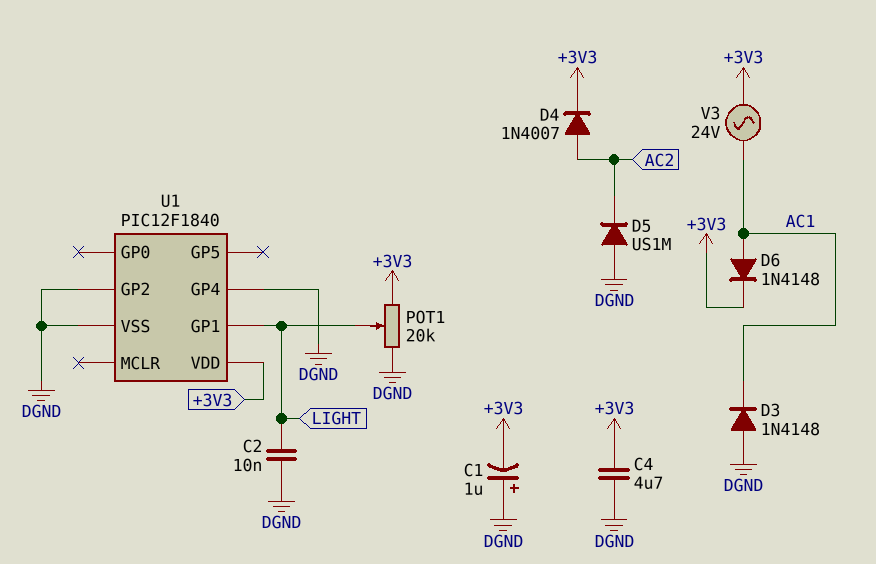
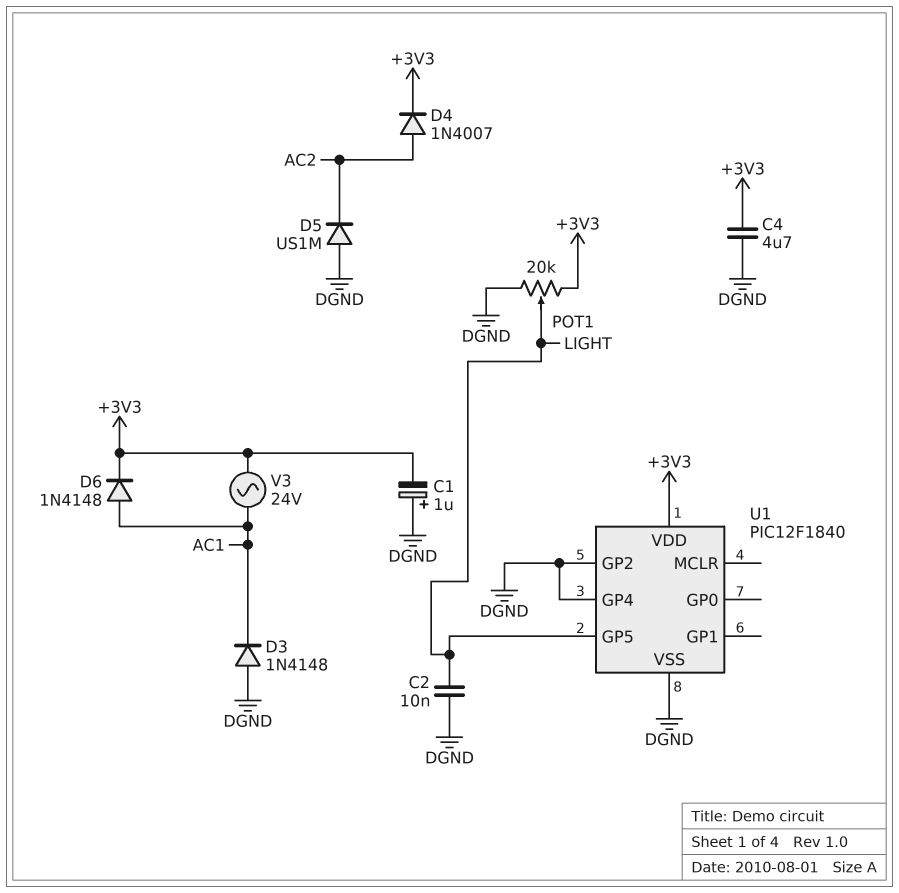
U1 pin GP1: LIGHT -> none
U1 pin GP5: none -> LIGHT

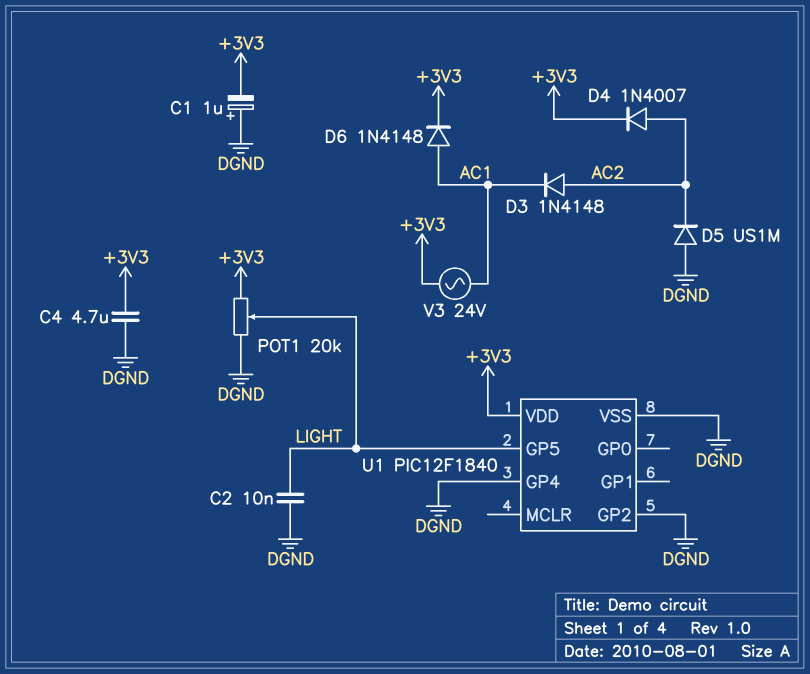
D3: diode 1N4148 (A DGND, K AC1) -> diode 1N4148 (A AC2, K AC1)

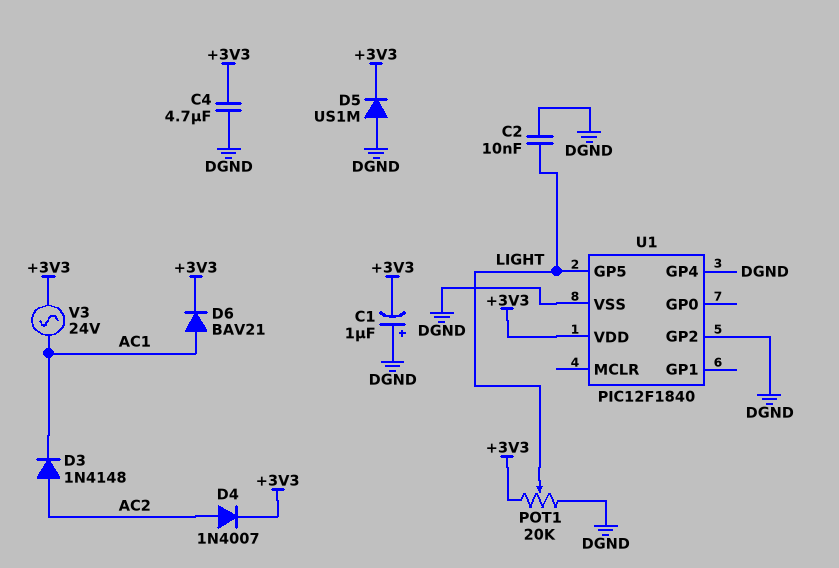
D5: diode US1M (A DGND, K AC2) -> diode US1M (A DGND, K +3V3)
D6: diode 1N4148 (A AC1, K +3V3) -> diode BAV21 (A AC1, K +3V3)

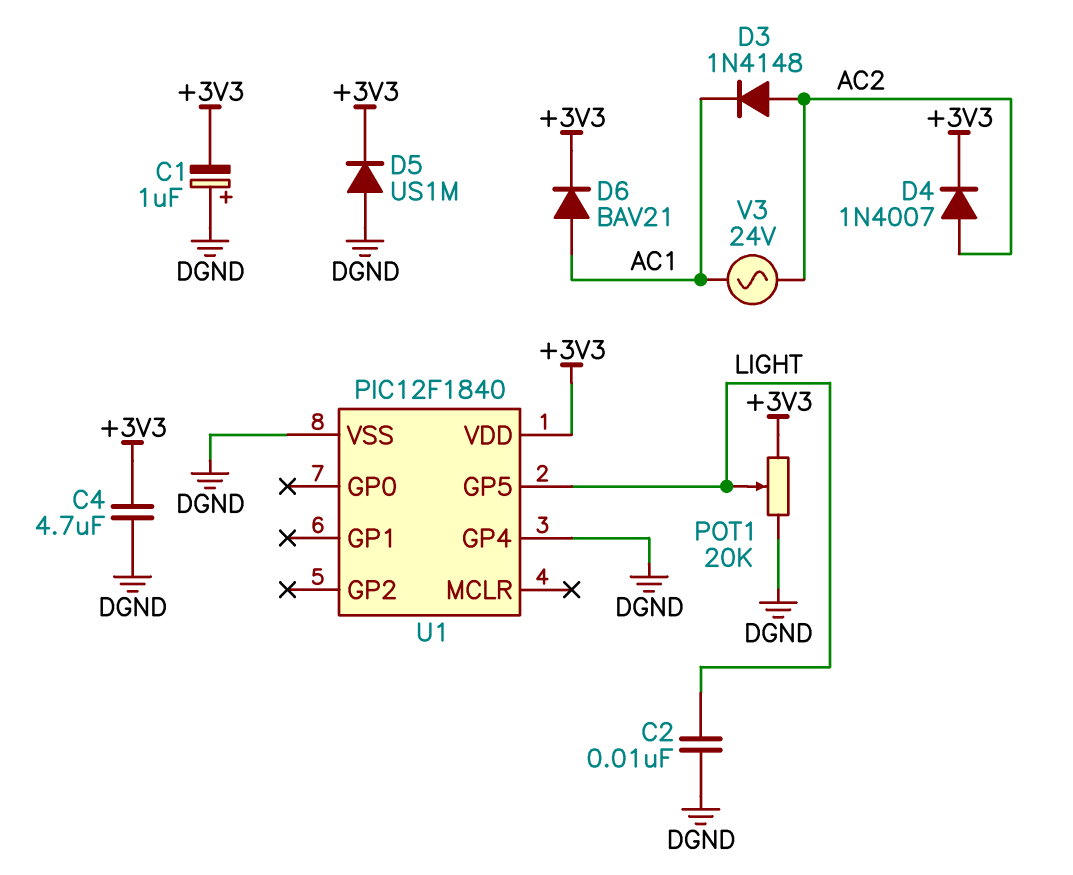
U1 pin GP2: DGND -> none
V3: AC 24V (+3V3, AC1) -> AC 24V (AC1, AC2)

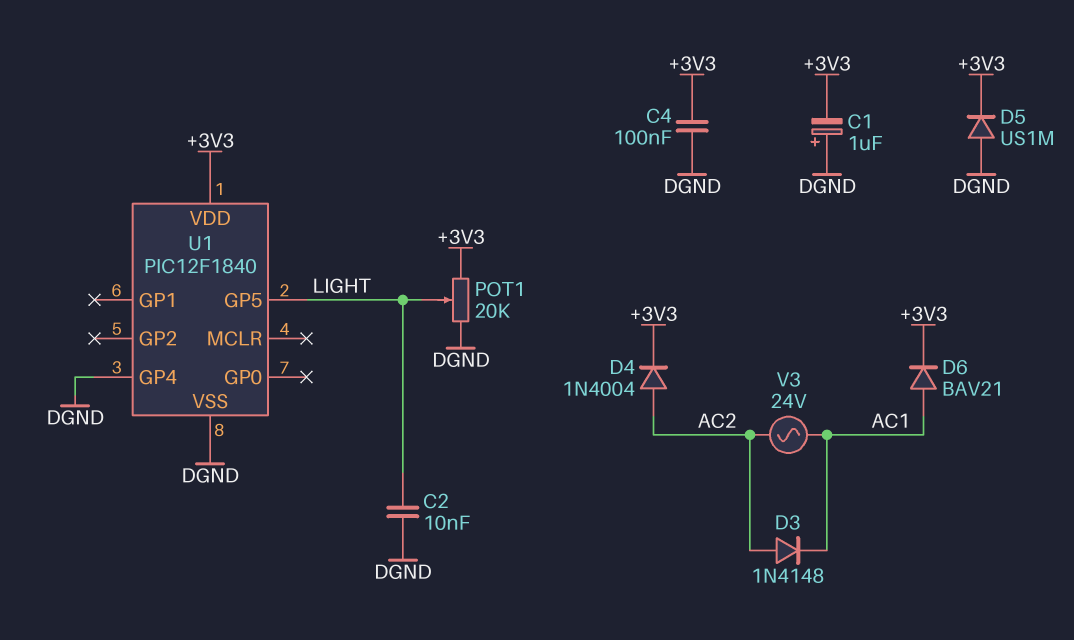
C4: 4.7uF (+3V3, DGND) -> 100nF (+3V3, DGND)
D4: diode 1N4007 (A AC2, K +3V3) -> diode 1N4004 (A AC2, K +3V3)

